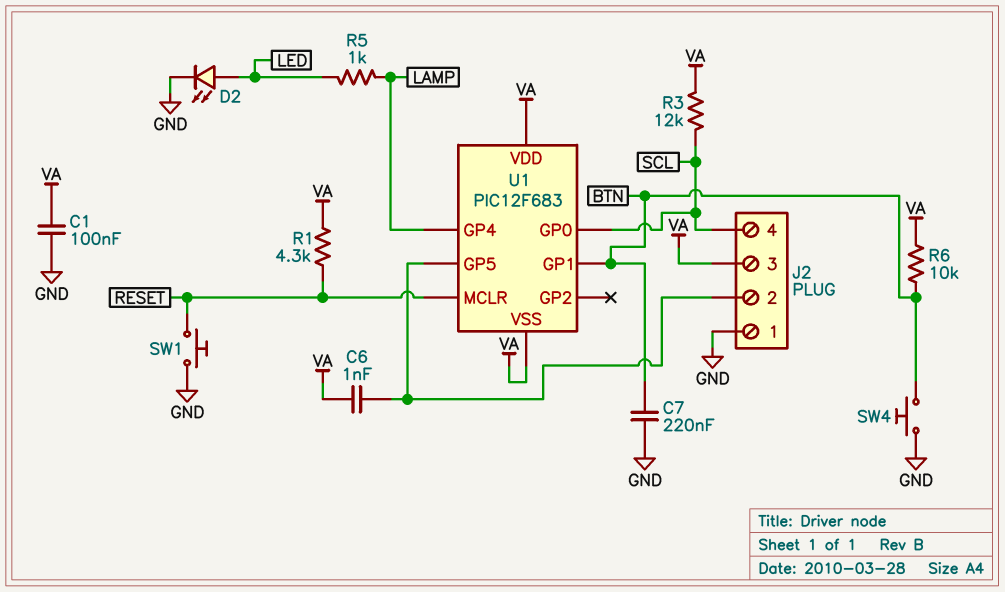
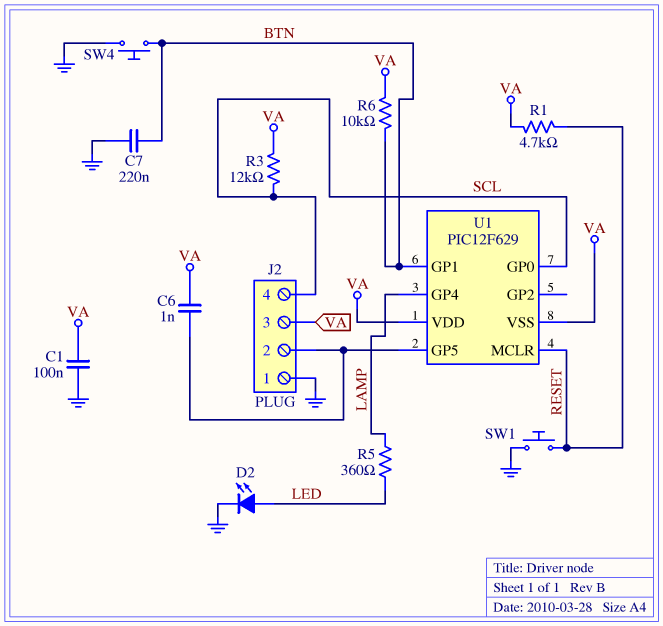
R1: 4.3k (RESET, VA) -> 4.7k (RESET, VA)
R5: 1k (LAMP, LED) -> 360 (LAMP, LED)
U1: PIC12F683 -> PIC12F629

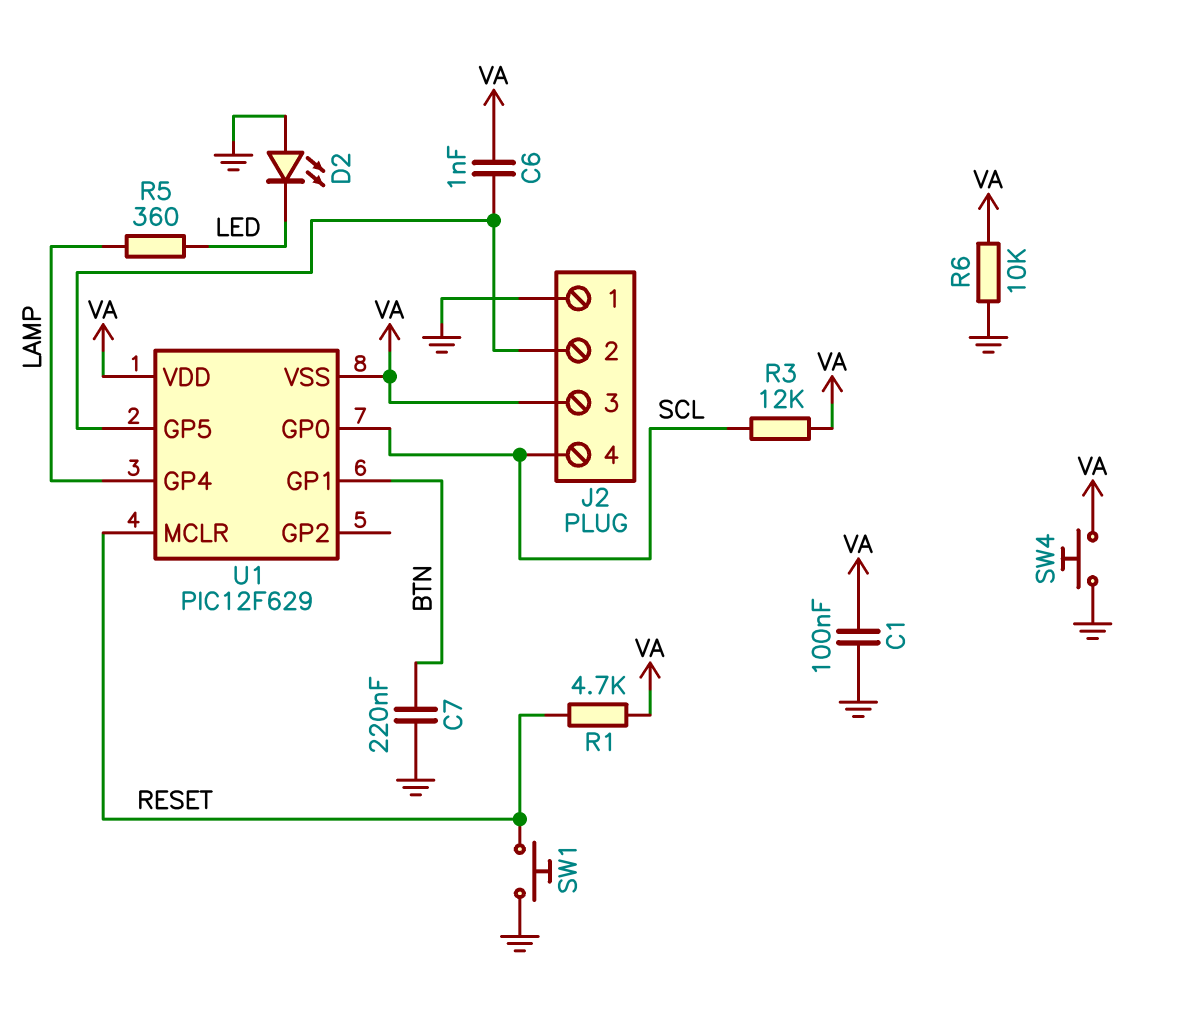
D2: LED (A LED, K GND) -> LED (A GND, K LED)
R6: 10k (BTN, VA) -> 10k (GND, VA)
SW4: button (BTN, GND) -> button (GND, VA)

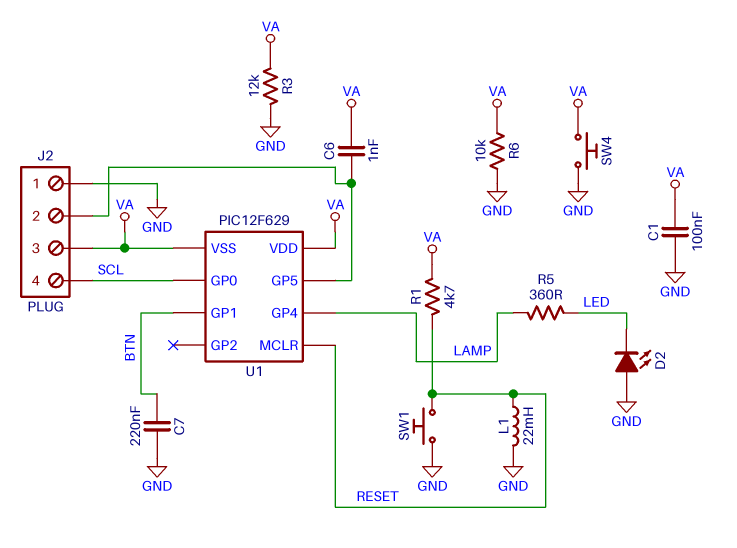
L1: none -> 22mH (GND, RESET)
R3: 12k (SCL, VA) -> 12k (GND, VA)

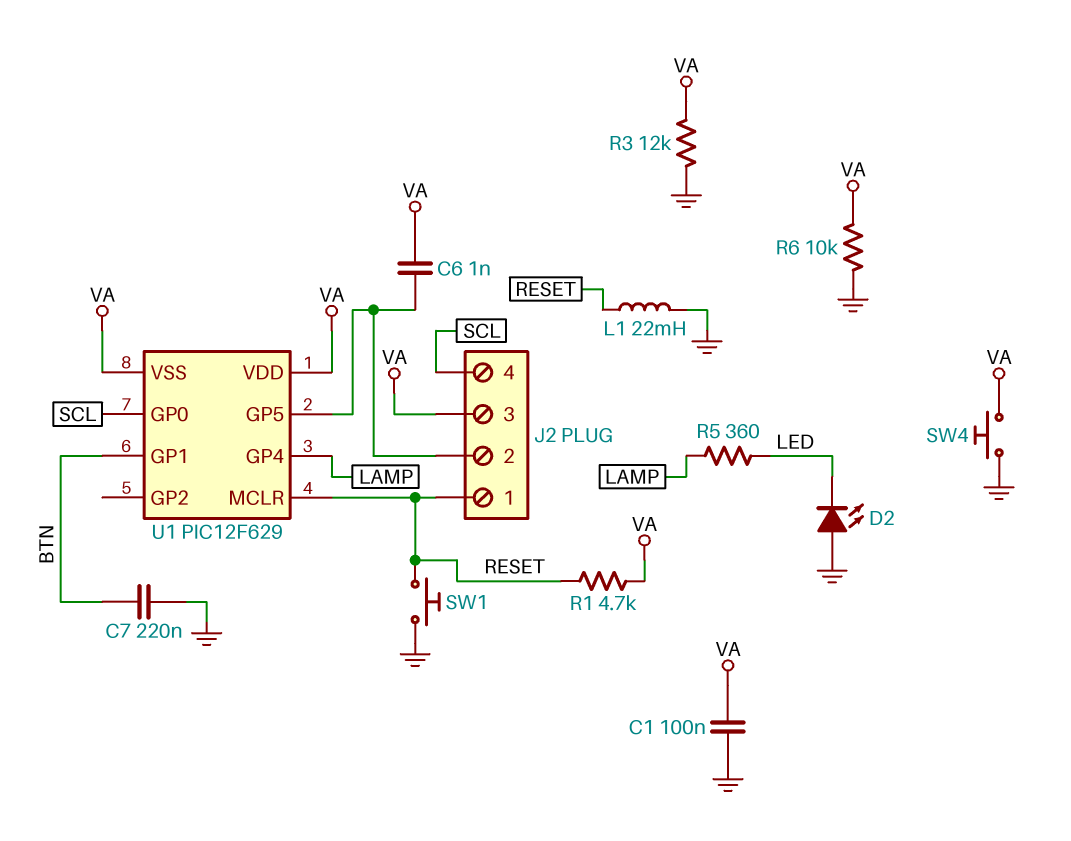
J2 pin 1: GND -> RESET

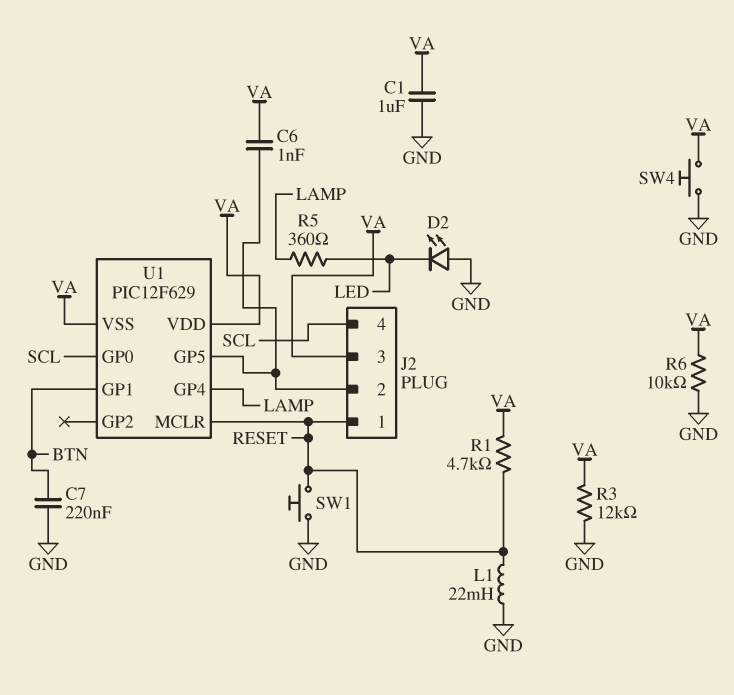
C1: 100nF (GND, VA) -> 1uF (GND, VA)

